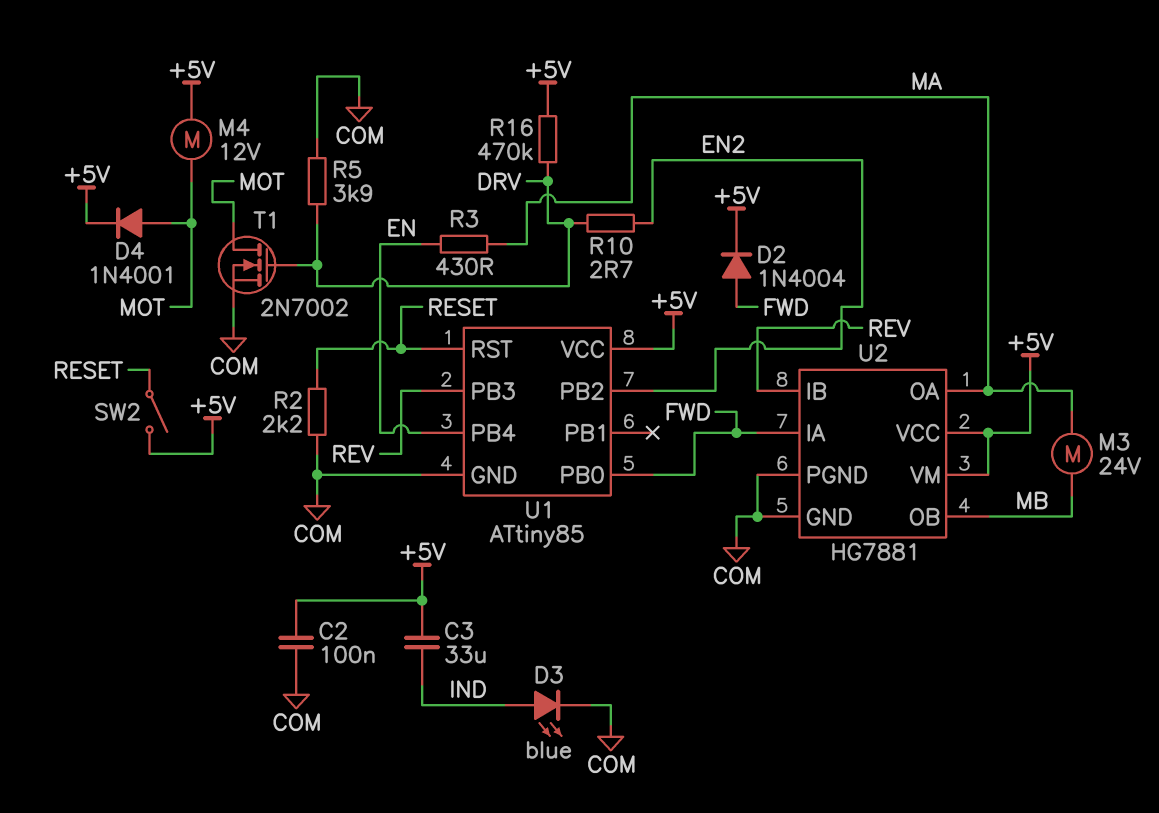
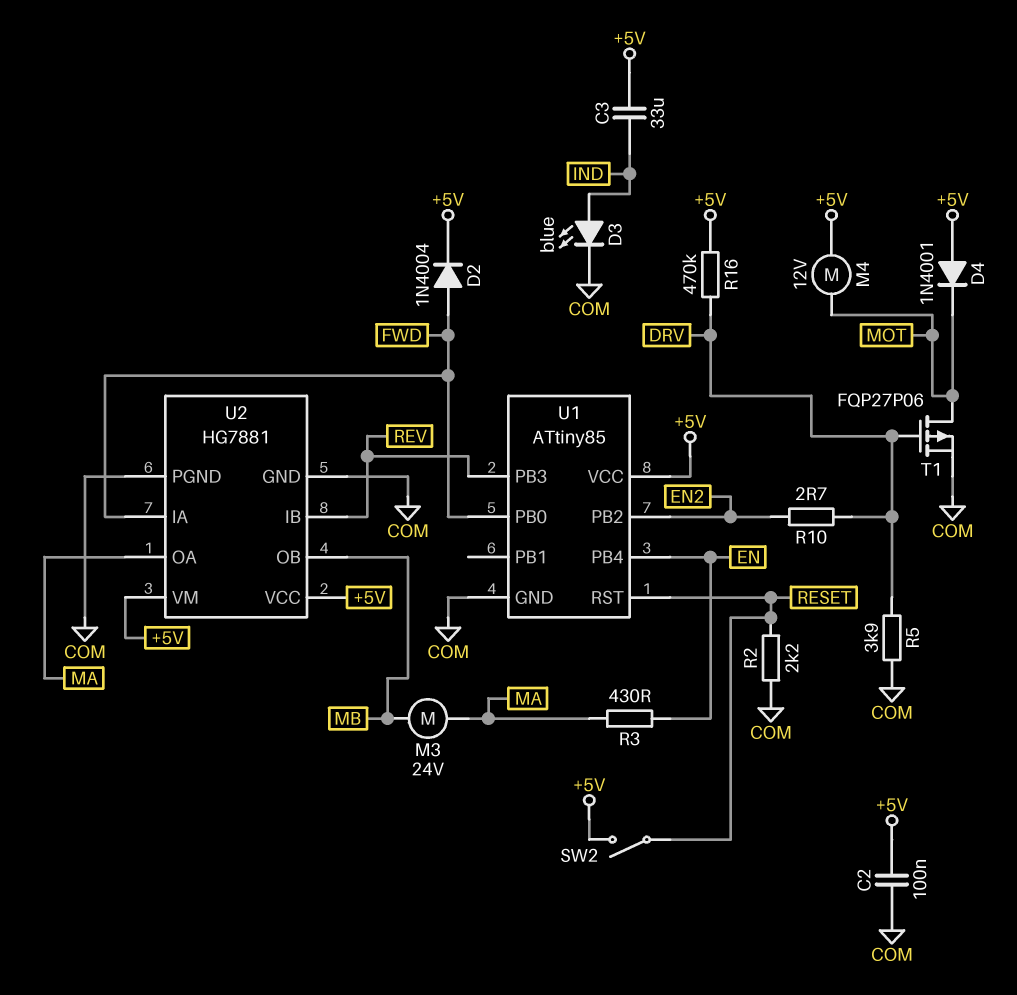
D4: diode 1N4001 (A MOT, K +5V) -> diode 1N4001 (A +5V, K MOT)
T1: NMOS 2N7002 (G DRV, D MOT, S COM) -> PMOS FQP27P06 (G DRV, D MOT, S COM)

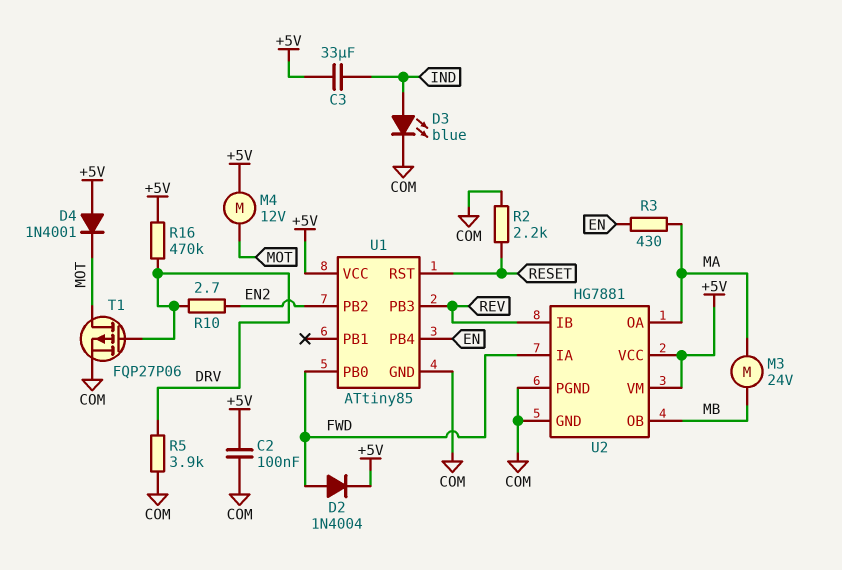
SW2: switch (+5V, RESET) -> none

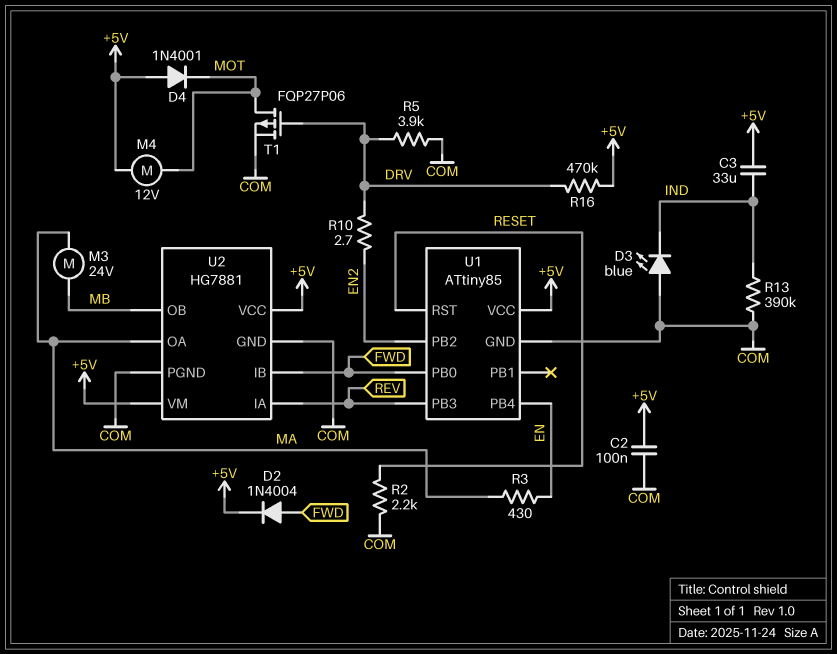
D3: LED blue (A IND, K COM) -> LED blue (A COM, K IND)
R13: none -> 390k (COM, IND)
U2 pin IA: FWD -> REV
U2 pin IB: REV -> FWD

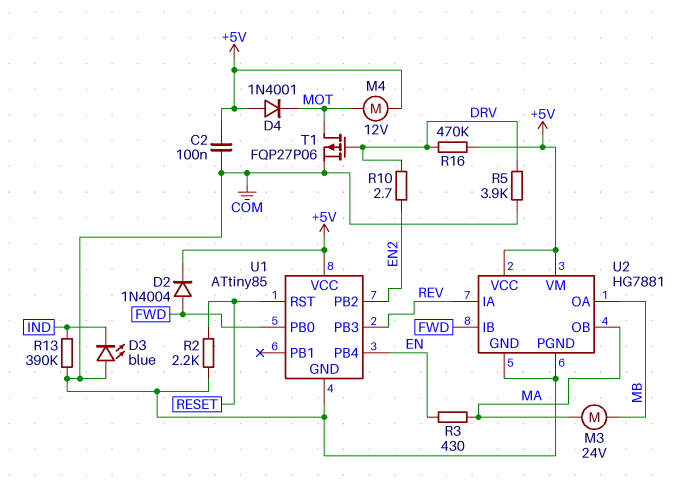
C3: 33uF (+5V, IND) -> none
U2 pin OA: MA -> MB
U2 pin OB: MB -> MA

